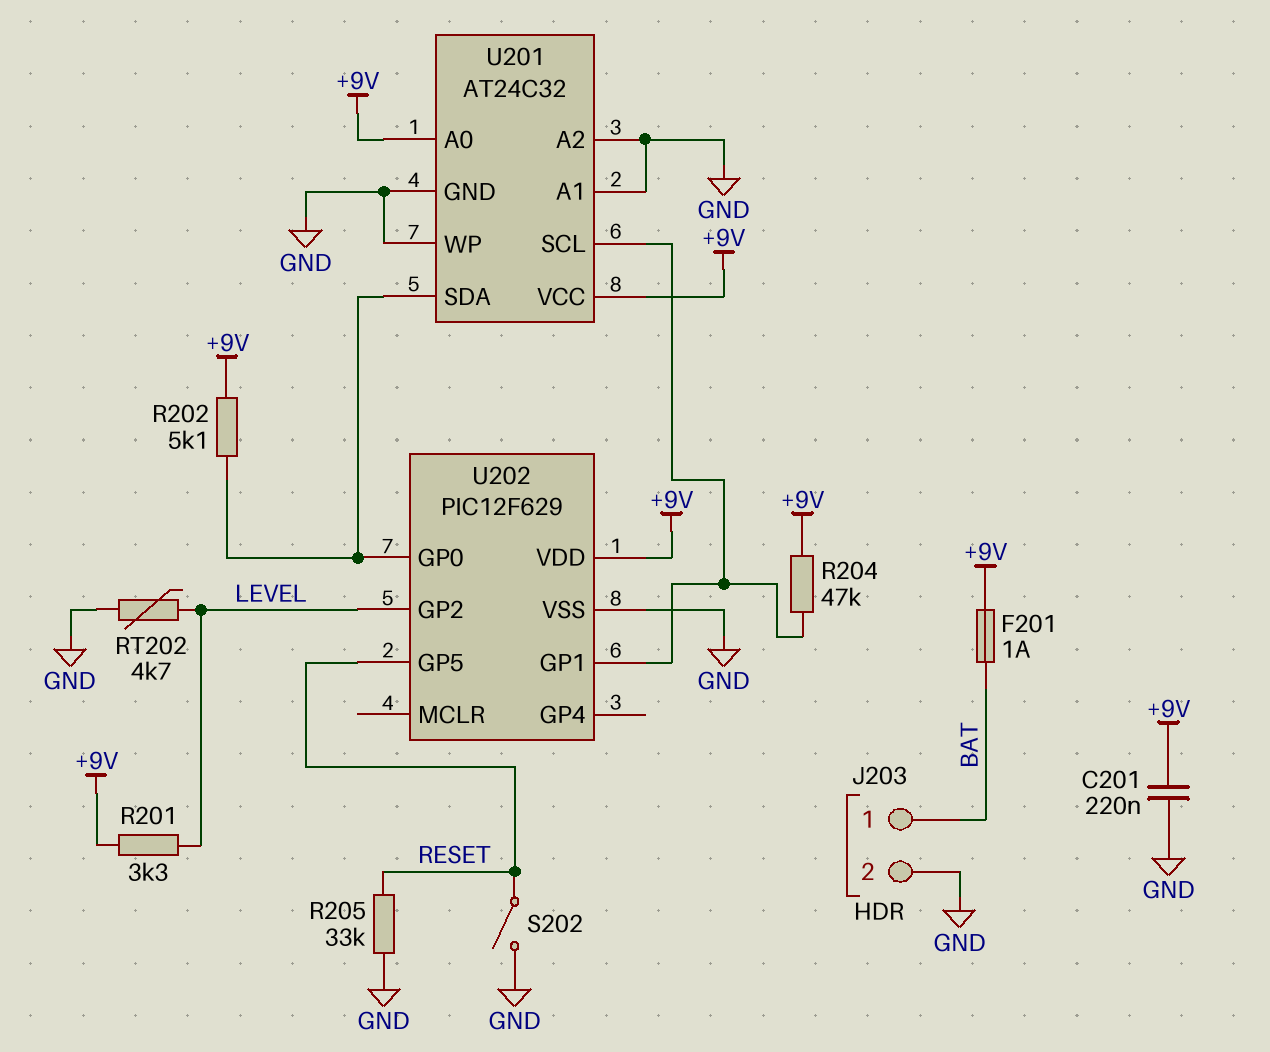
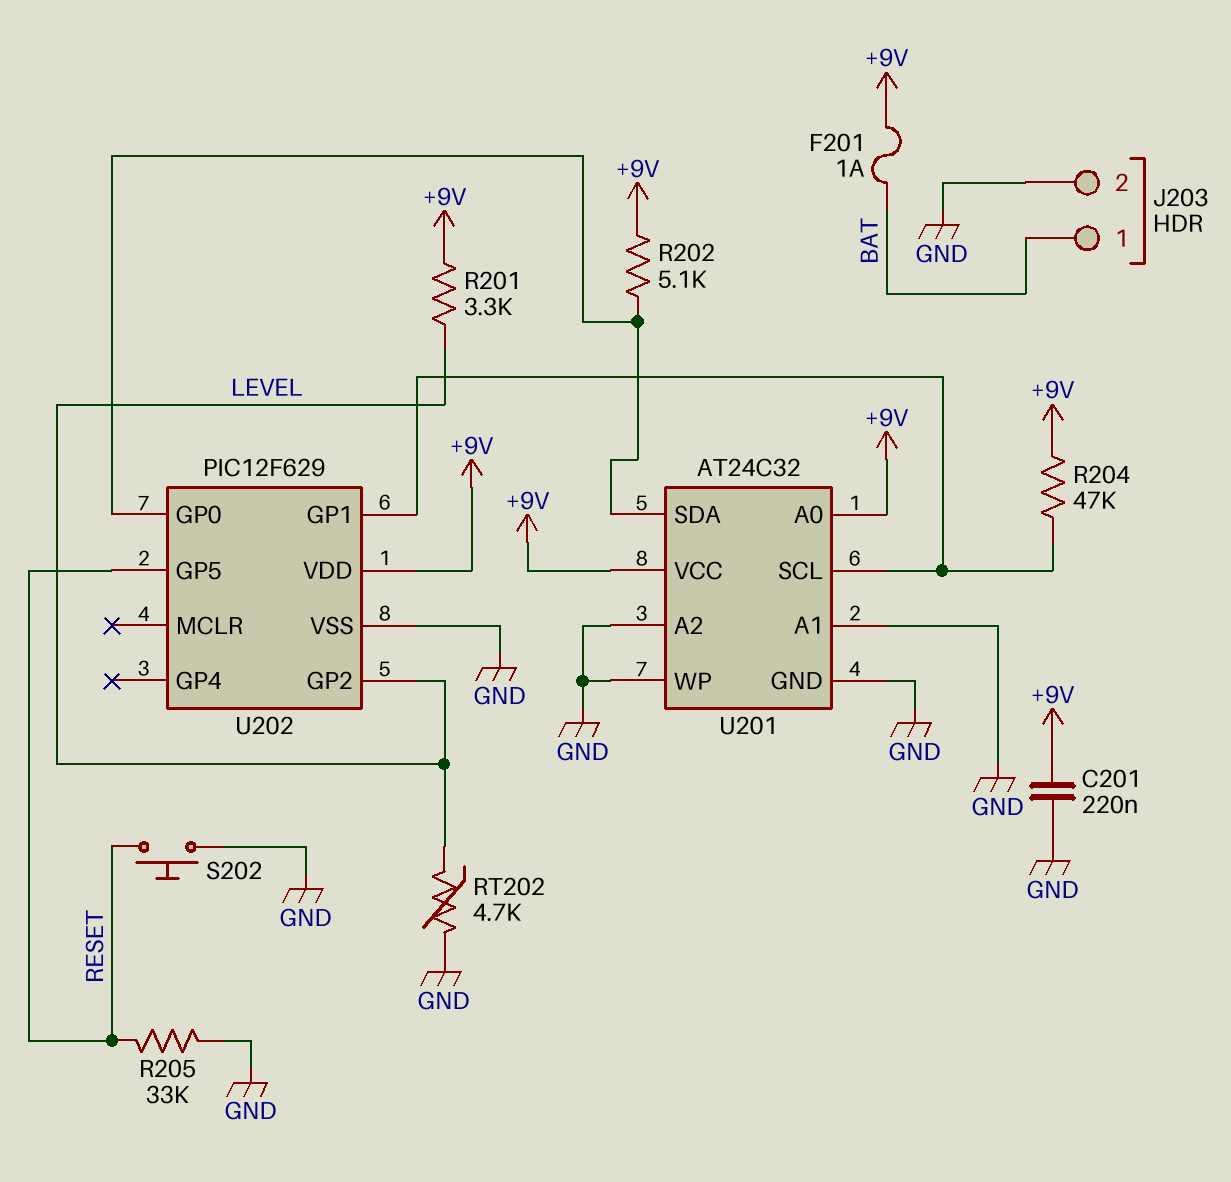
S202: switch (GND, RESET) -> button (GND, RESET)

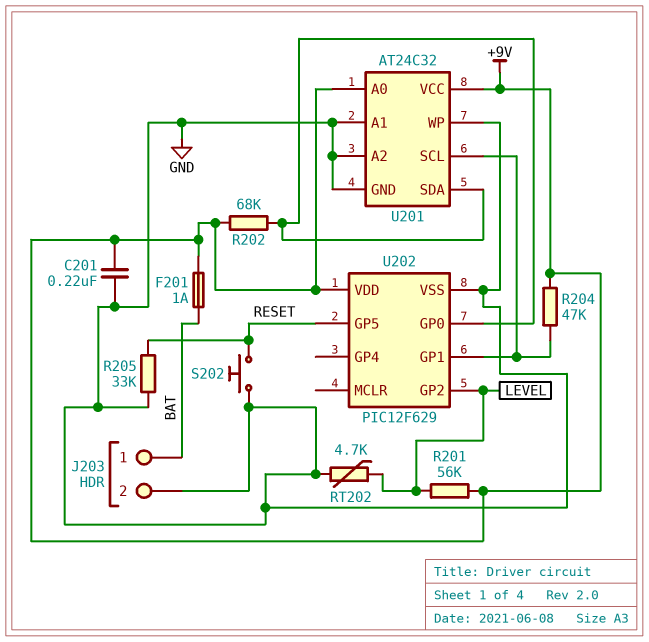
R201: 3.3k (+9V, LEVEL) -> 56k (+9V, LEVEL)
R202: 5.1k (+9V, U201/SDA) -> 68k (+9V, U201/SDA)

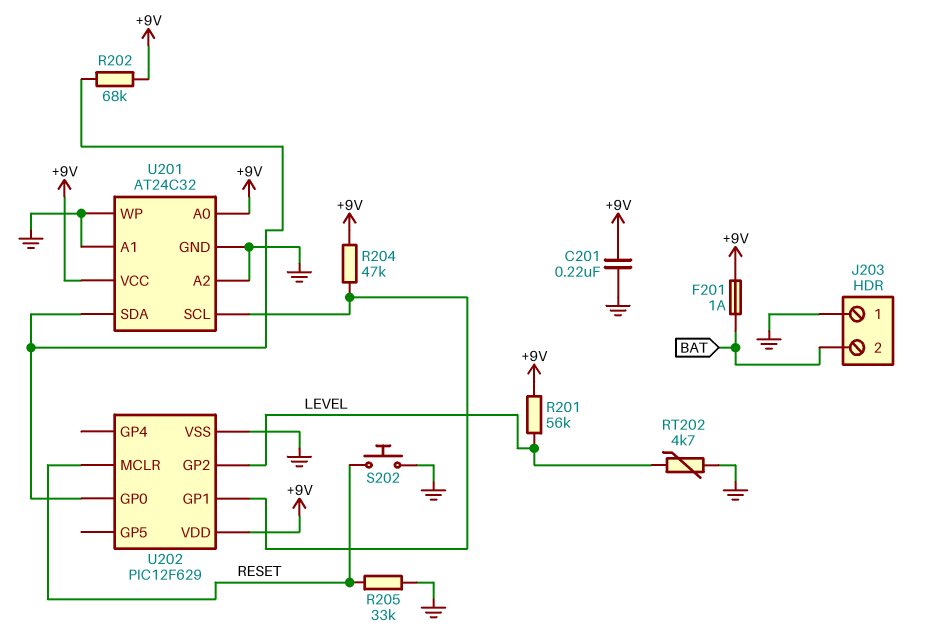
J203 pin 1: BAT -> GND
J203 pin 2: GND -> BAT
U202 pin GP5: RESET -> none
U202 pin MCLR: none -> RESET

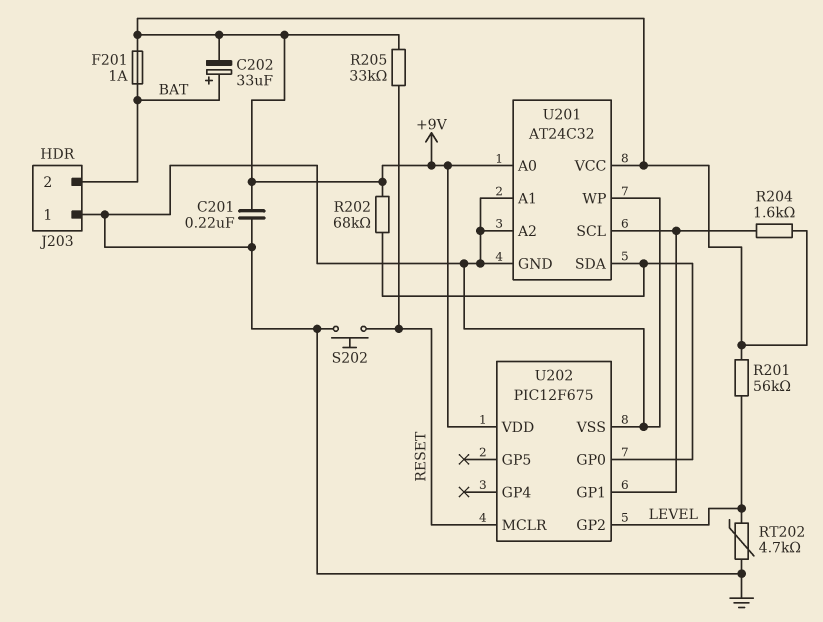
C202: none -> 33uF (plus BAT, minus +9V)
R204: 47k (+9V, U201/SCL) -> 1.6k (+9V, U201/SCL)
R205: 33k (GND, RESET) -> 33k (+9V, RESET)
U202: PIC12F629 -> PIC12F675

